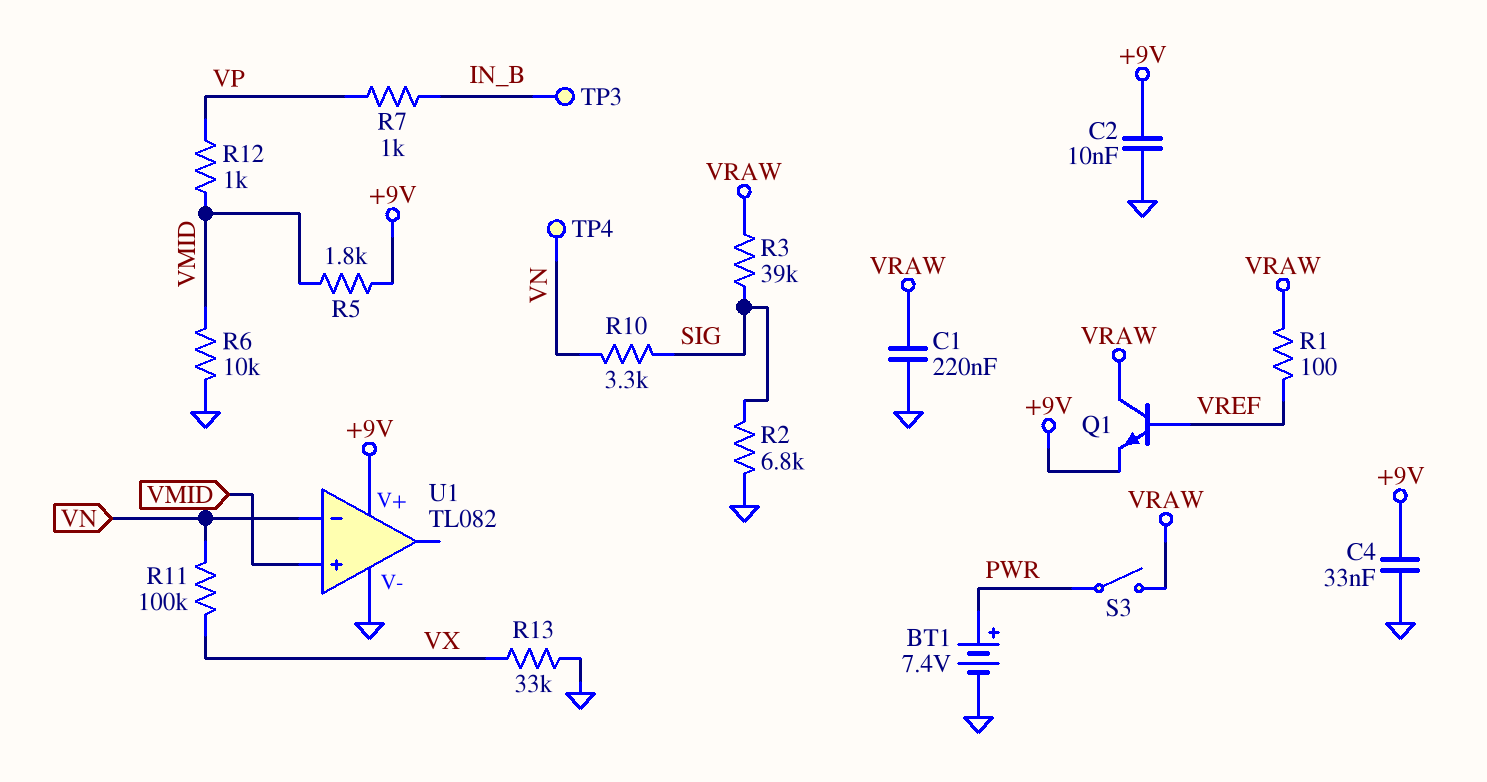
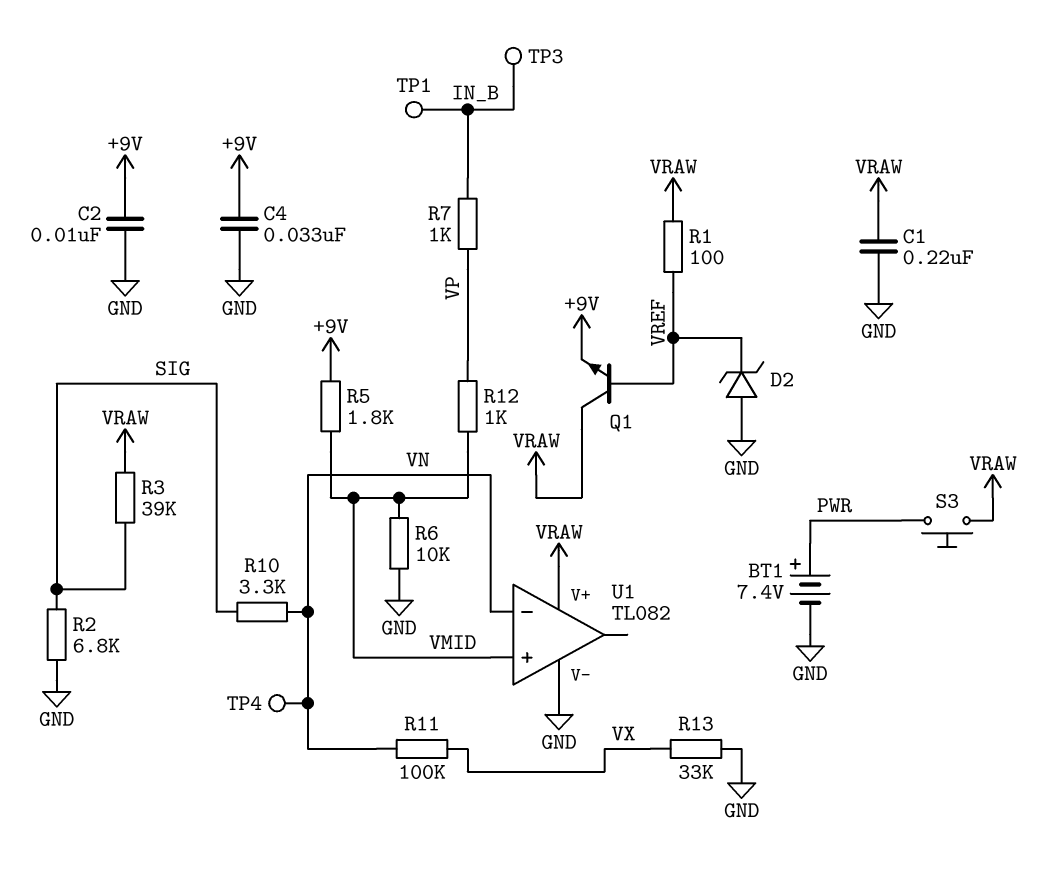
D2: none -> zener (A GND, K VREF)
S3: switch (PWR, VRAW) -> button (PWR, VRAW)
TP1: none -> test point (IN_B)
U1 pin V+: +9V -> VRAW

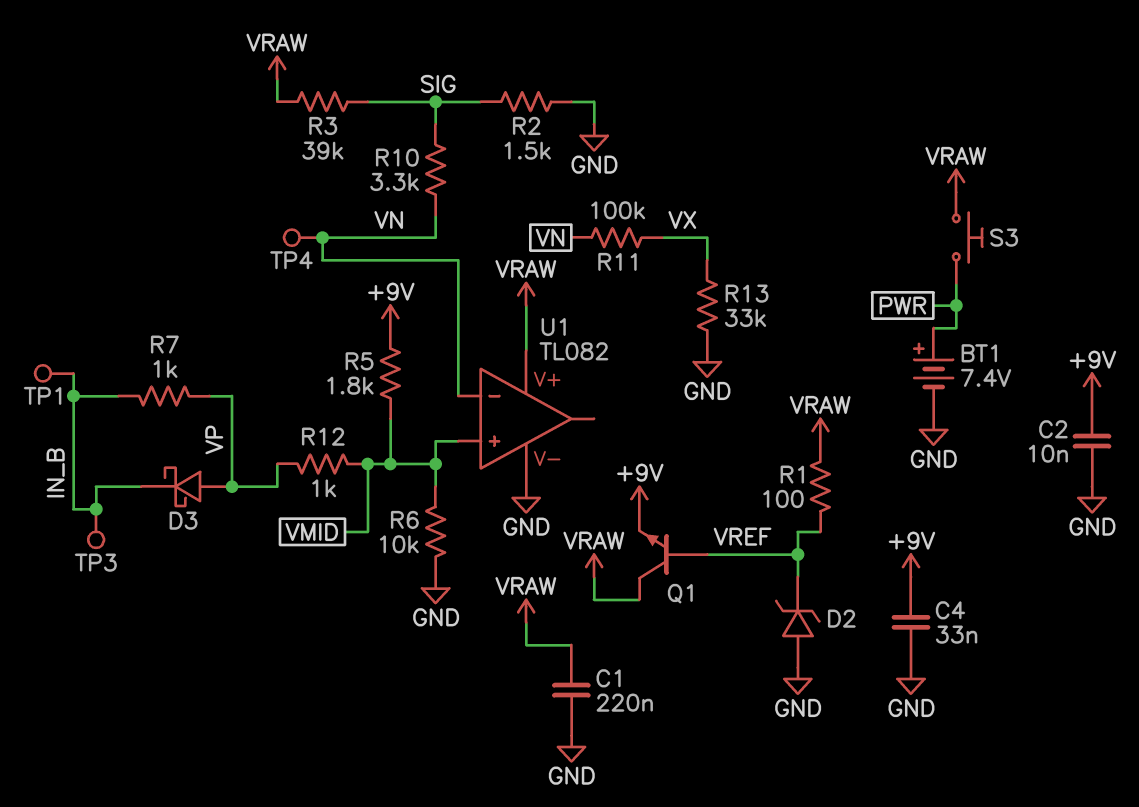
D3: none -> schottky (A VP, K IN_B)
R2: 6.8k (GND, SIG) -> 1.5k (GND, SIG)

